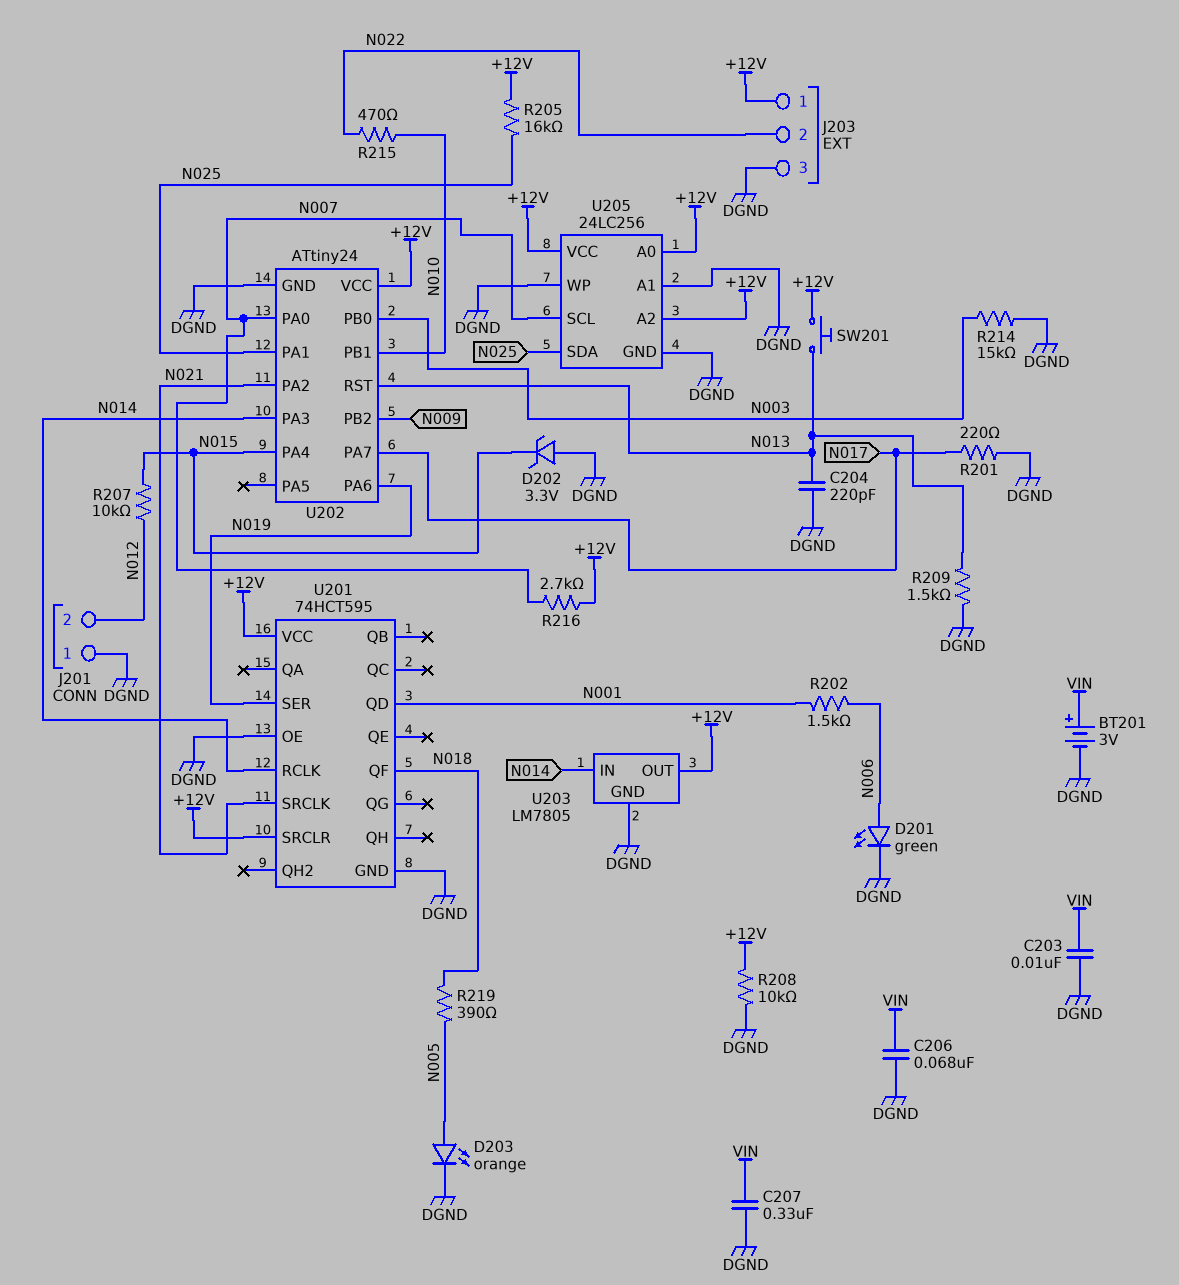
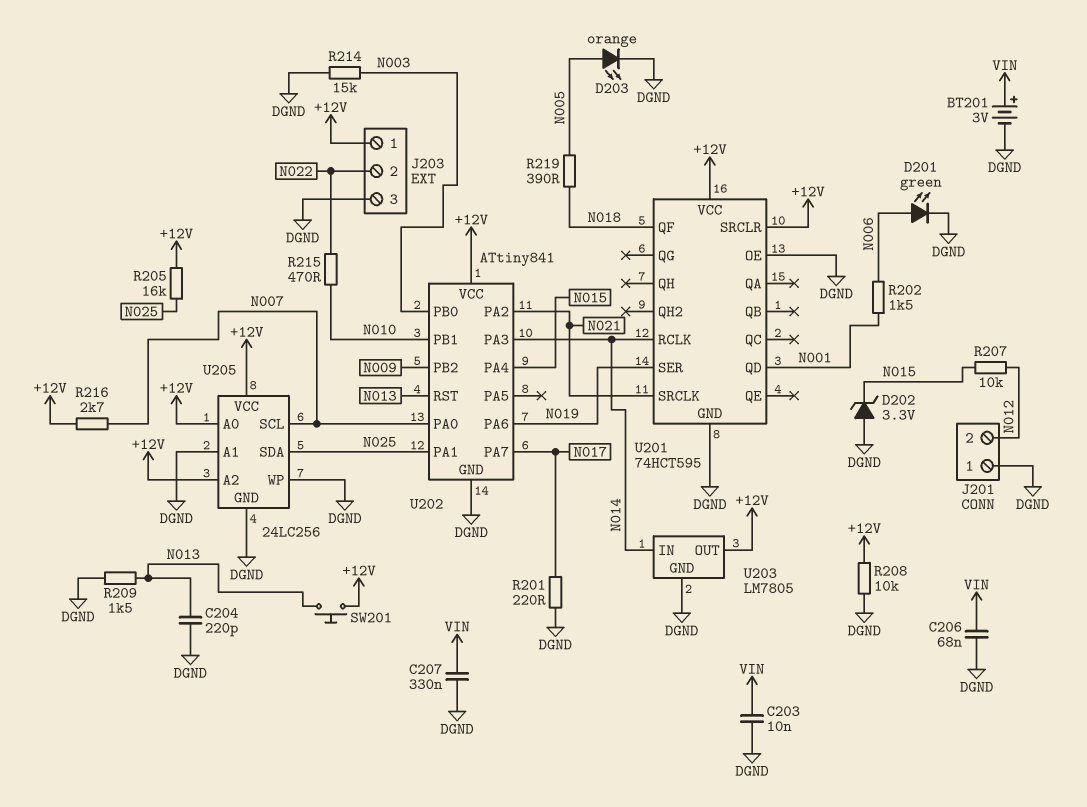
U202: ATtiny24 -> ATtiny841

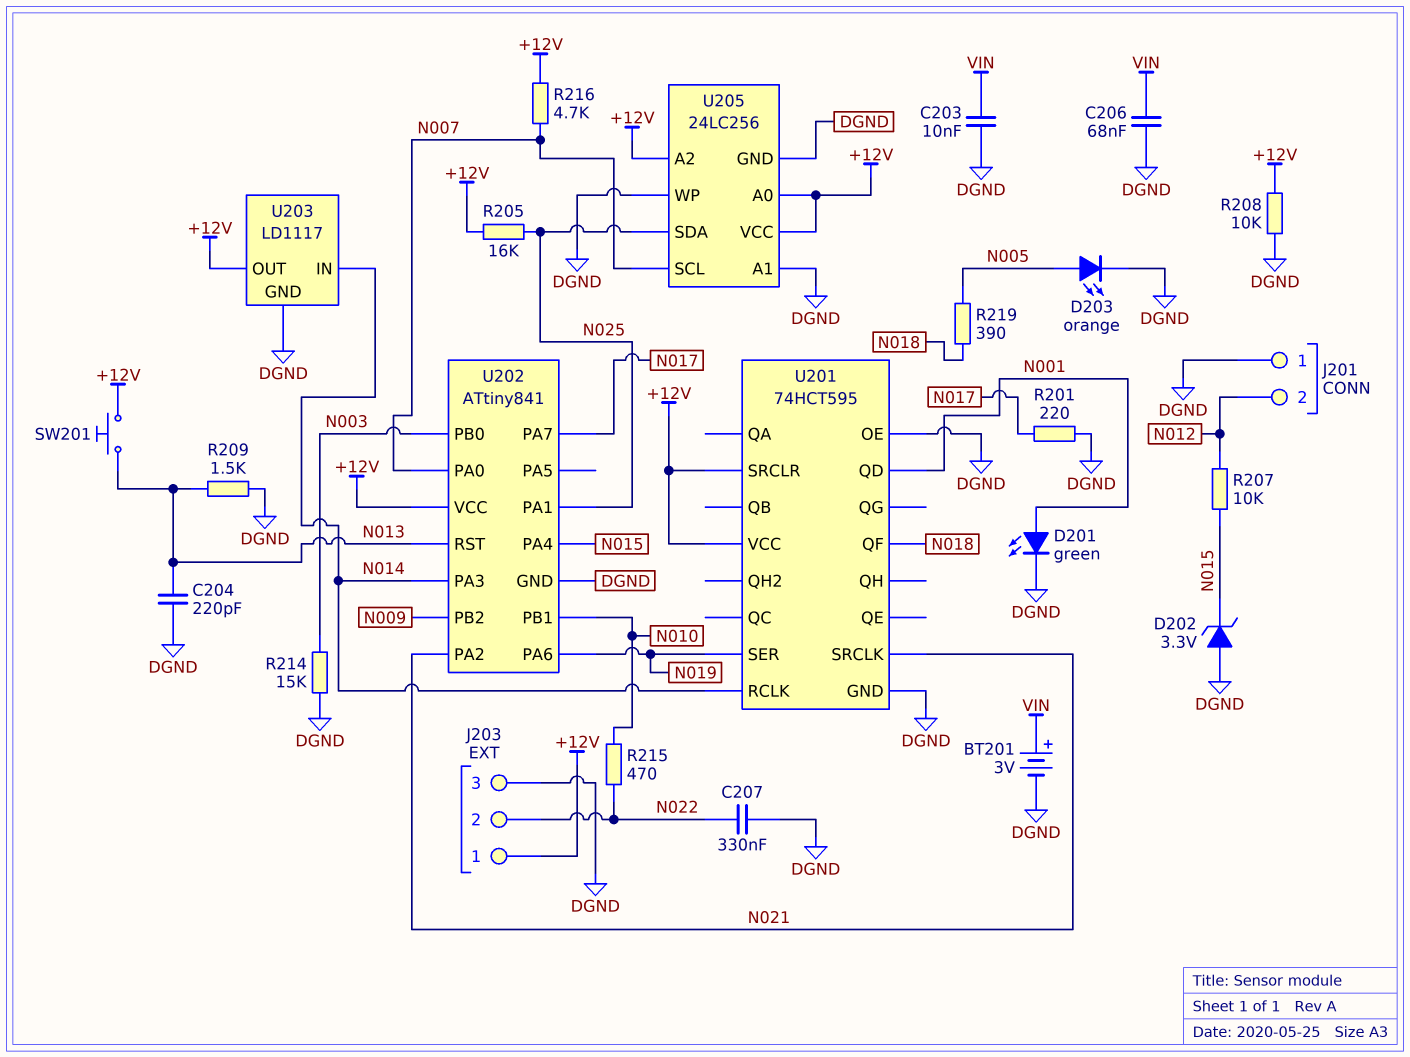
C207: 330nF (DGND, VIN) -> 330nF (DGND, N022)
D201: LED green (A N006, K DGND) -> LED green (A N001, K DGND)
R202: 1.5k (N001, N006) -> none
R216: 2.7k (+12V, N007) -> 4.7k (+12V, N007)
U203: LM7805 -> LD1117

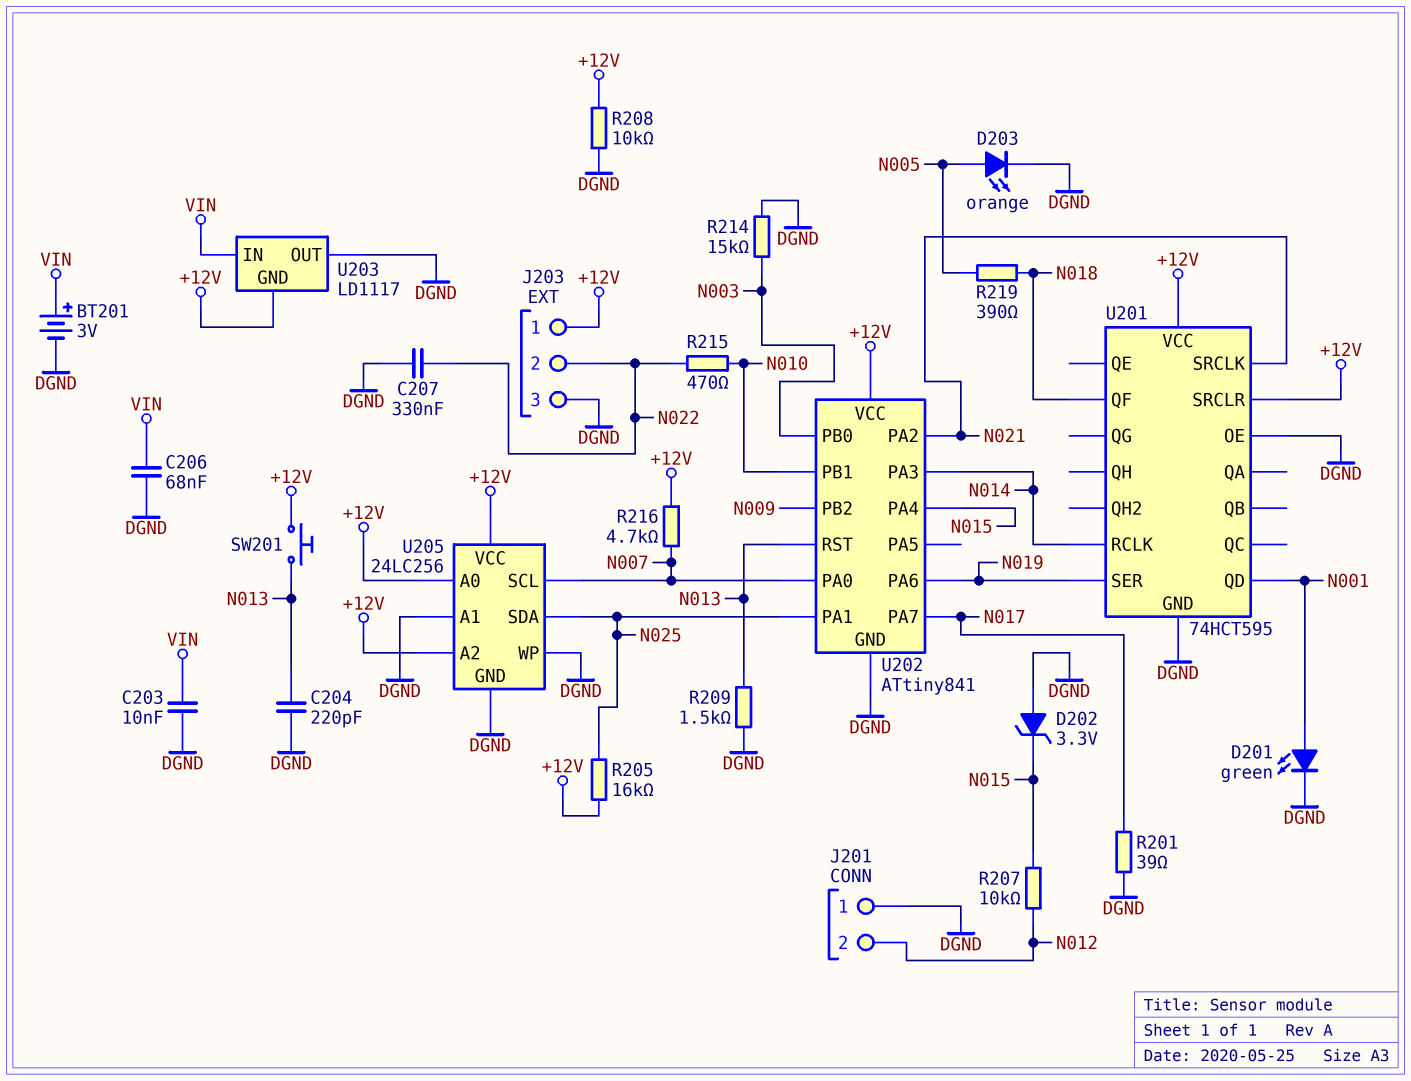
R201: 220 (DGND, N017) -> 39 (DGND, N017)
U203 pin GND: DGND -> +12V
U203 pin IN: N014 -> VIN
U203 pin OUT: +12V -> DGND

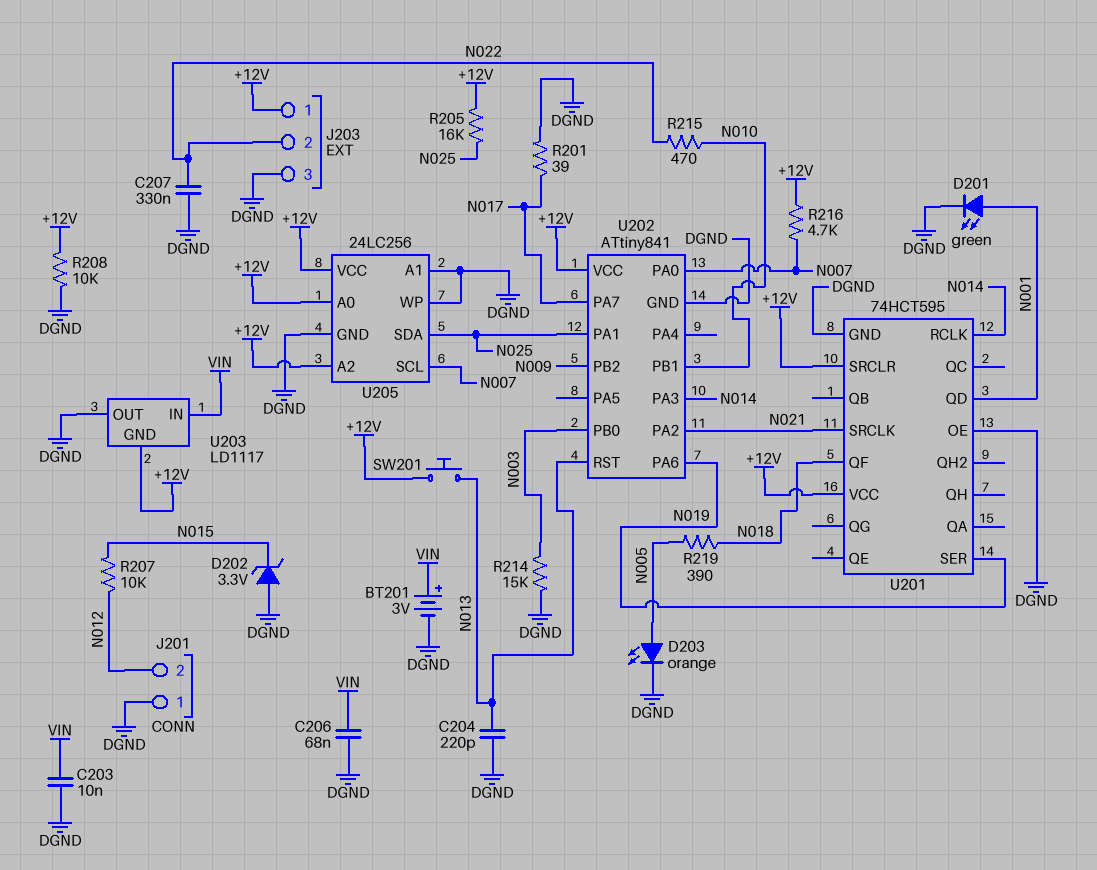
R209: 1.5k (DGND, N013) -> none
U202 pin PA4: N015 -> none

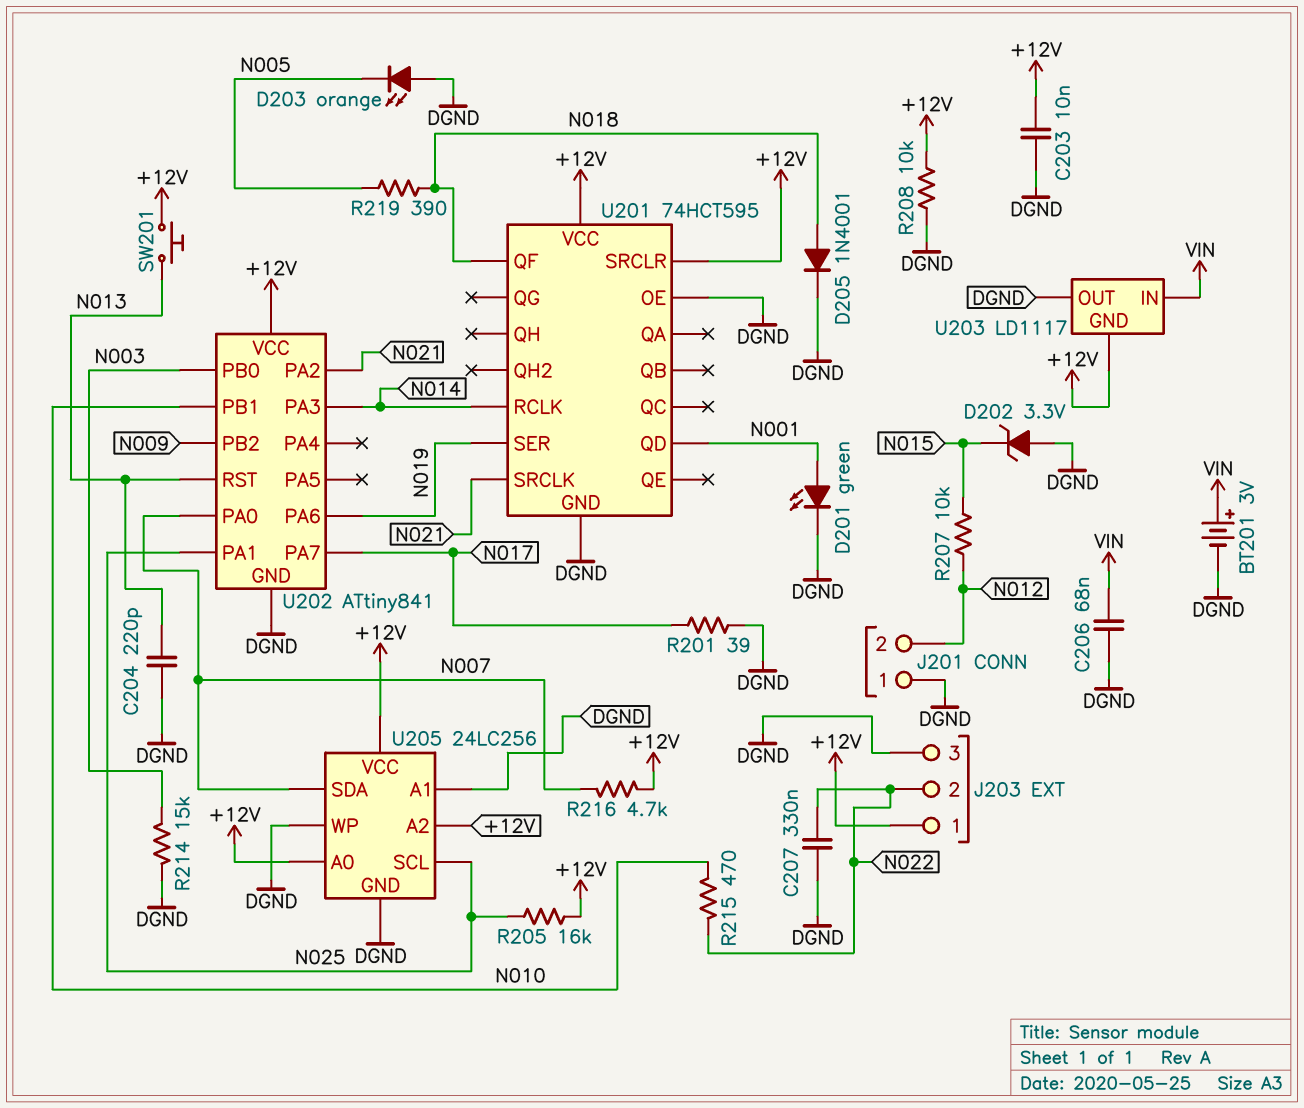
C203: 10nF (DGND, VIN) -> 10nF (+12V, DGND)
D203: LED orange (A N005, K DGND) -> LED orange (A DGND, K N005)
D205: none -> diode 1N4001 (A N018, K DGND)
U205 pin SCL: N007 -> N025
U205 pin SDA: N025 -> N007

